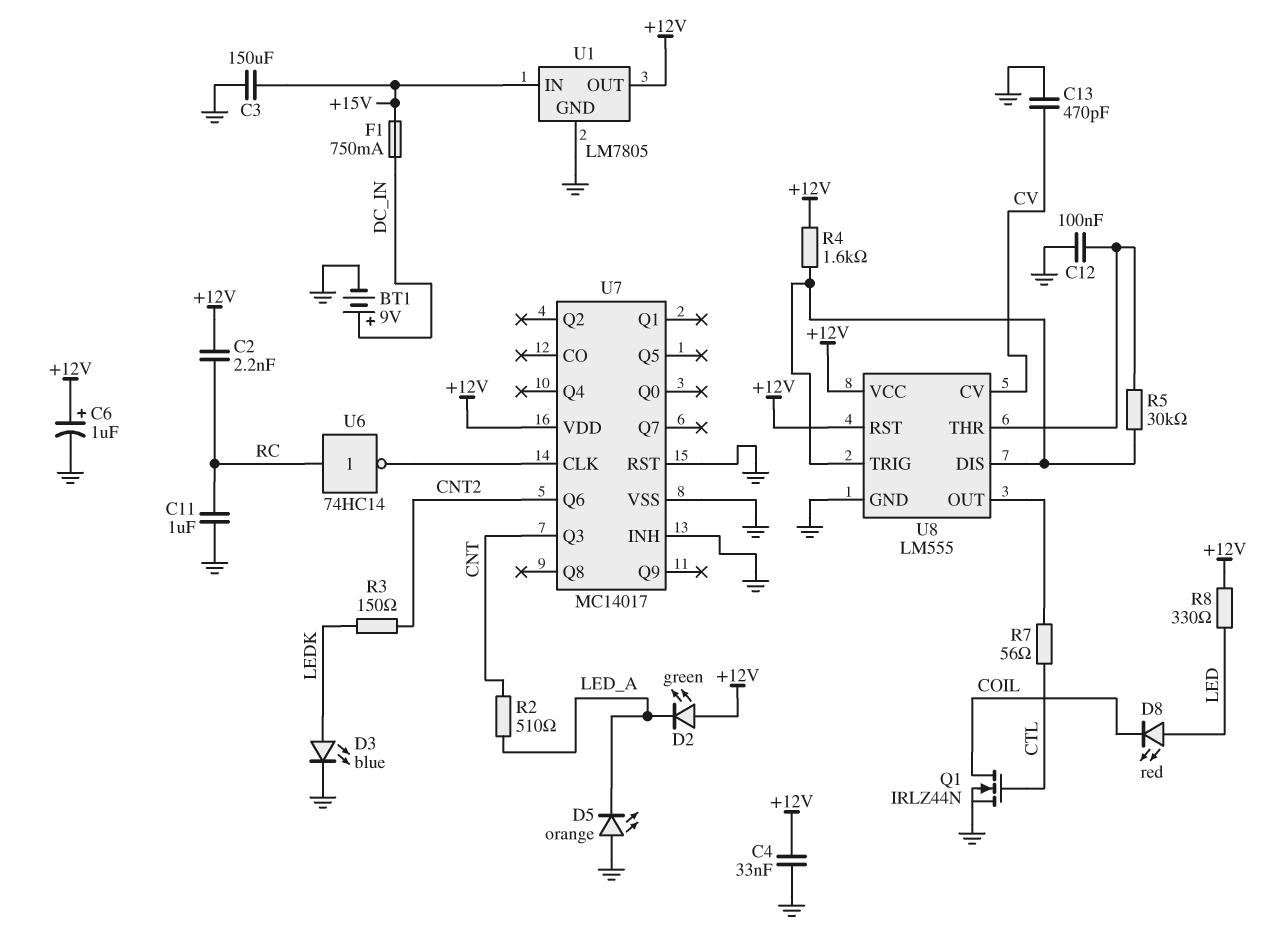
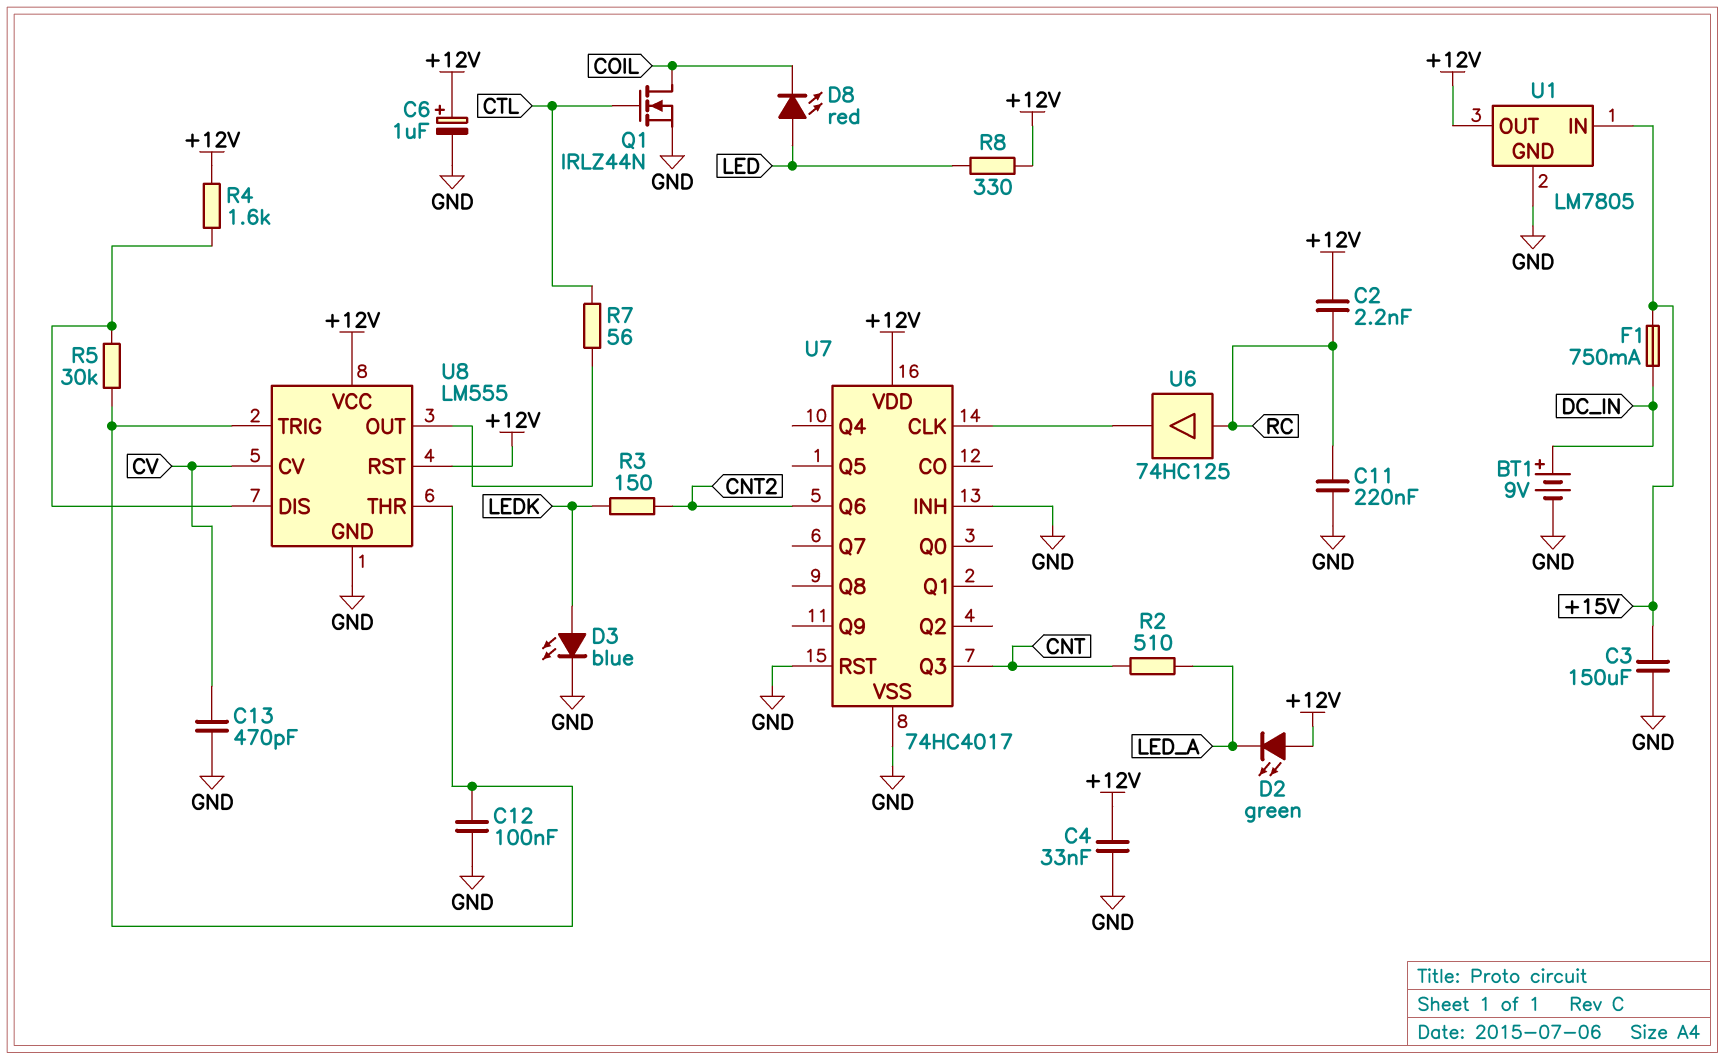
C11: 1uF (GND, RC) -> 220nF (GND, RC)
D5: LED orange (A GND, K LED_A) -> none
U6: NOT 74HC14 (in RC, out U7/CLK) -> buffer 74HC125 (in RC, out U7/CLK)
U7: MC14017 -> 74HC4017
U8 pin TRIG: U8/DIS -> U8/THR

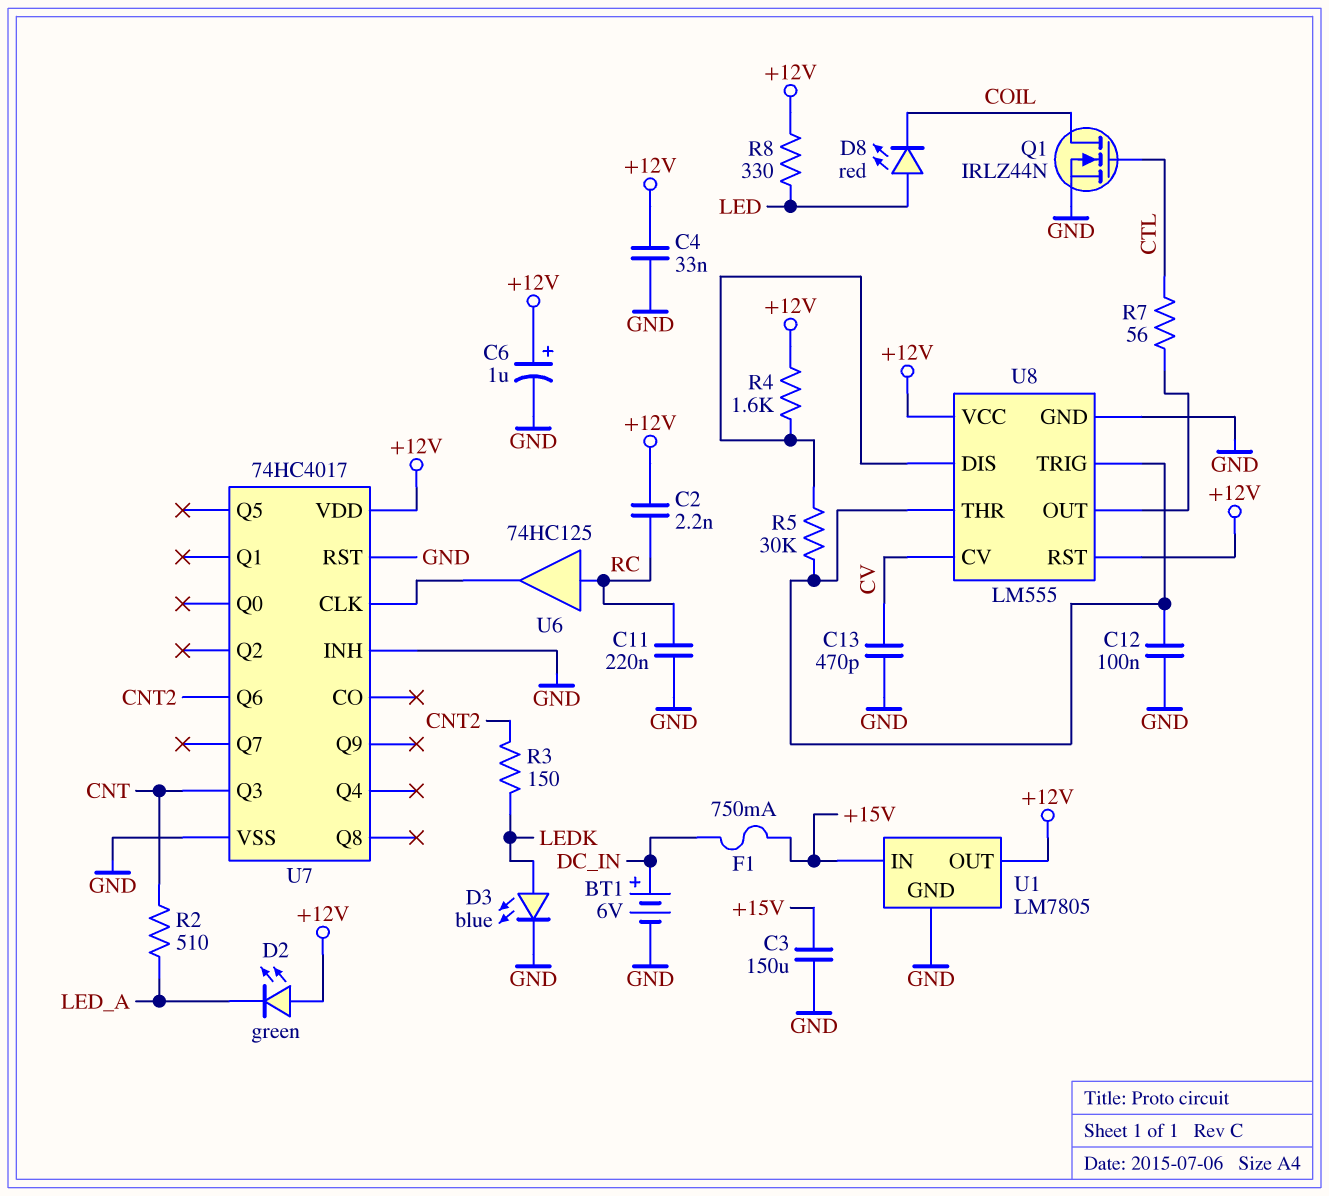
BT1: 9V (plus DC_IN, minus GND) -> 6V (plus DC_IN, minus GND)

